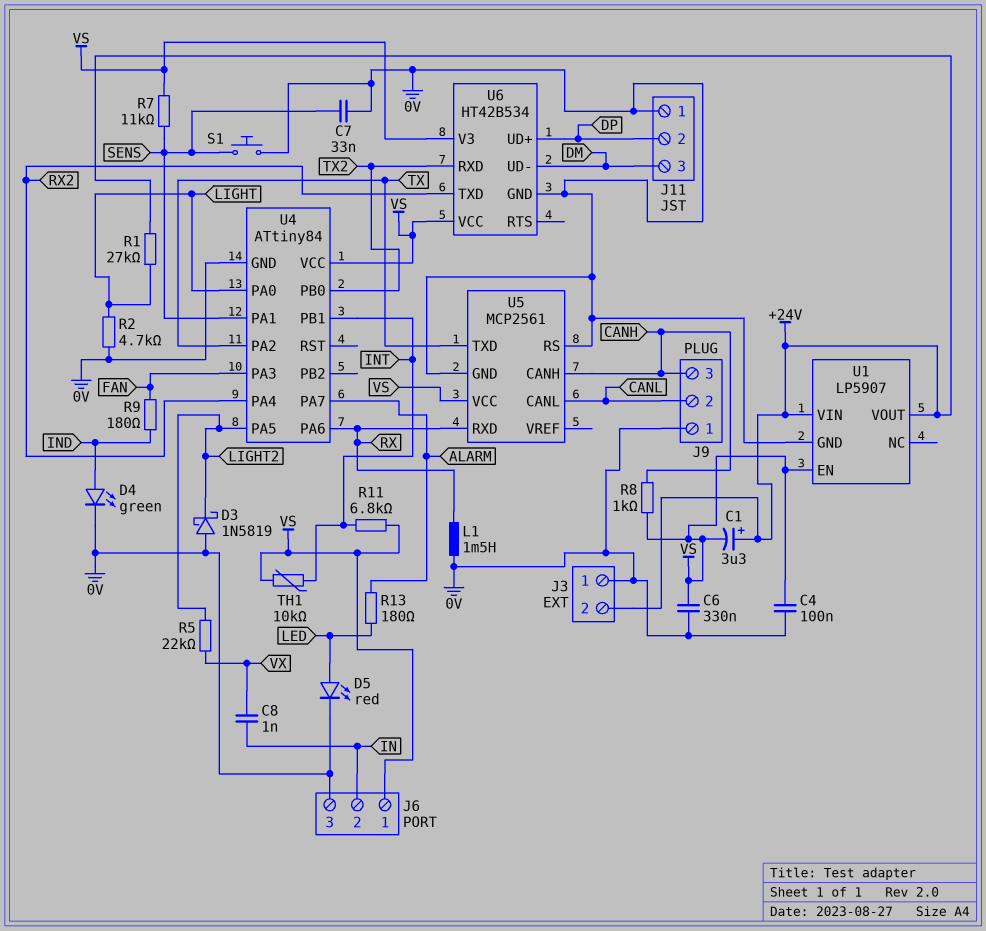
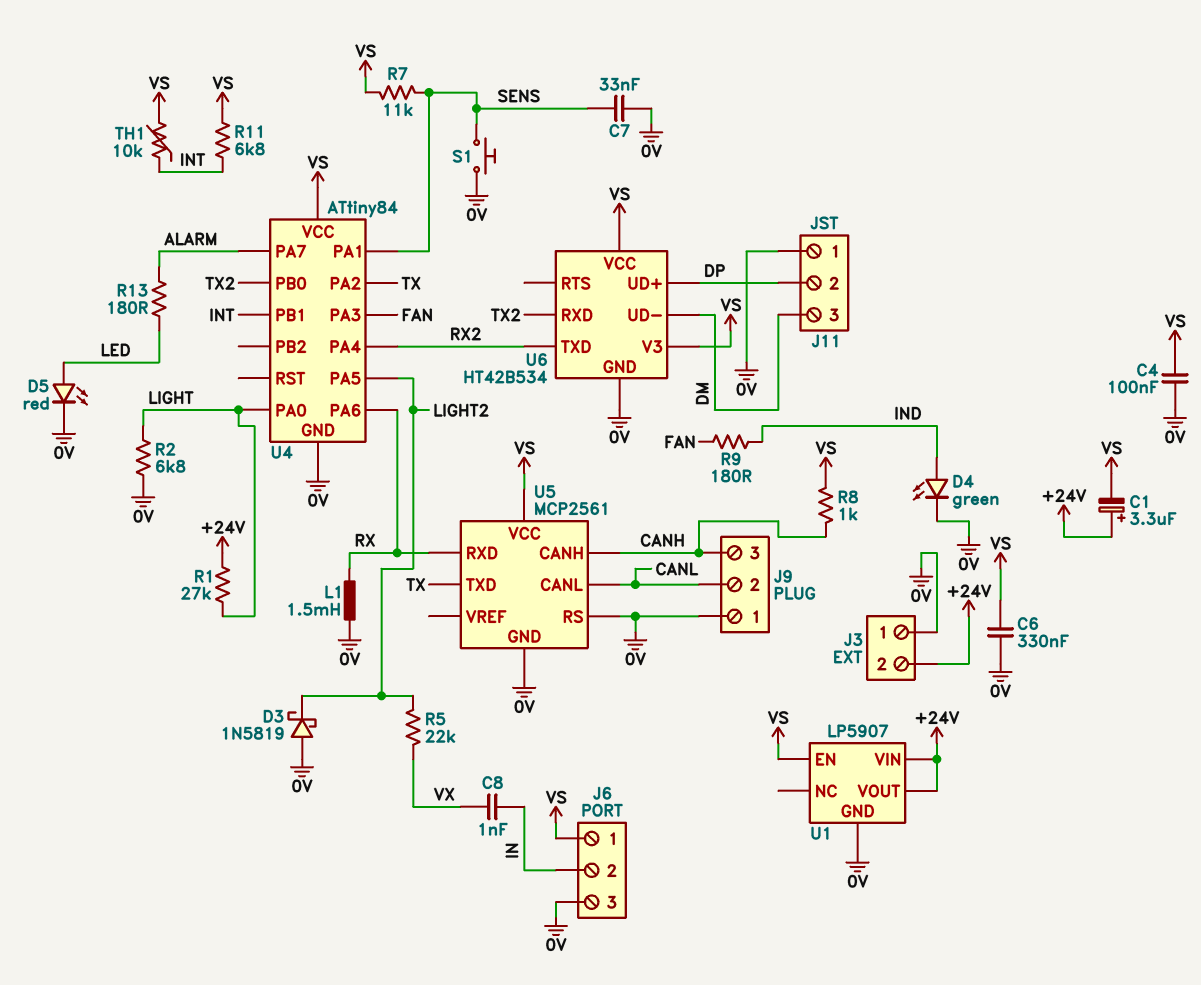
R2: 4.7k (0V, LIGHT) -> 6.8k (0V, LIGHT)

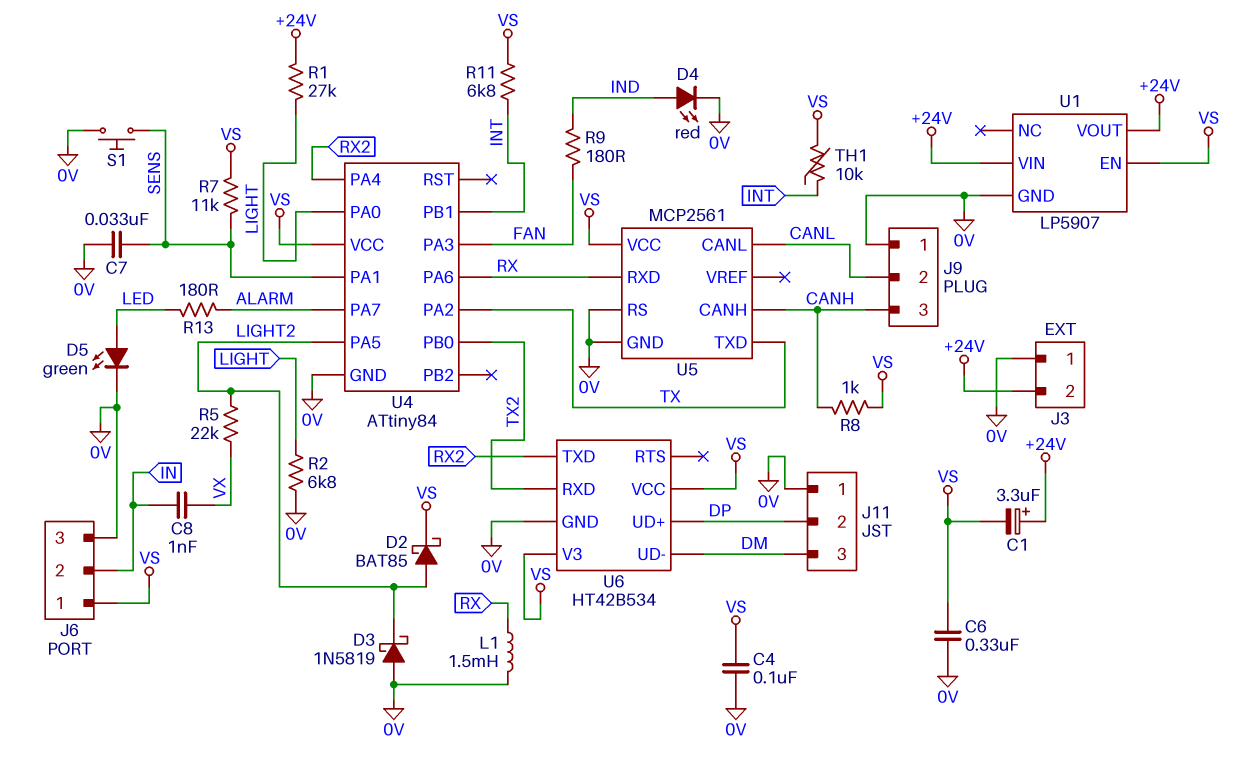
D2: none -> schottky BAT85 (A LIGHT2, K VS)
D4: LED green (A IND, K 0V) -> LED red (A IND, K 0V)
D5: LED red (A LED, K 0V) -> LED green (A LED, K 0V)

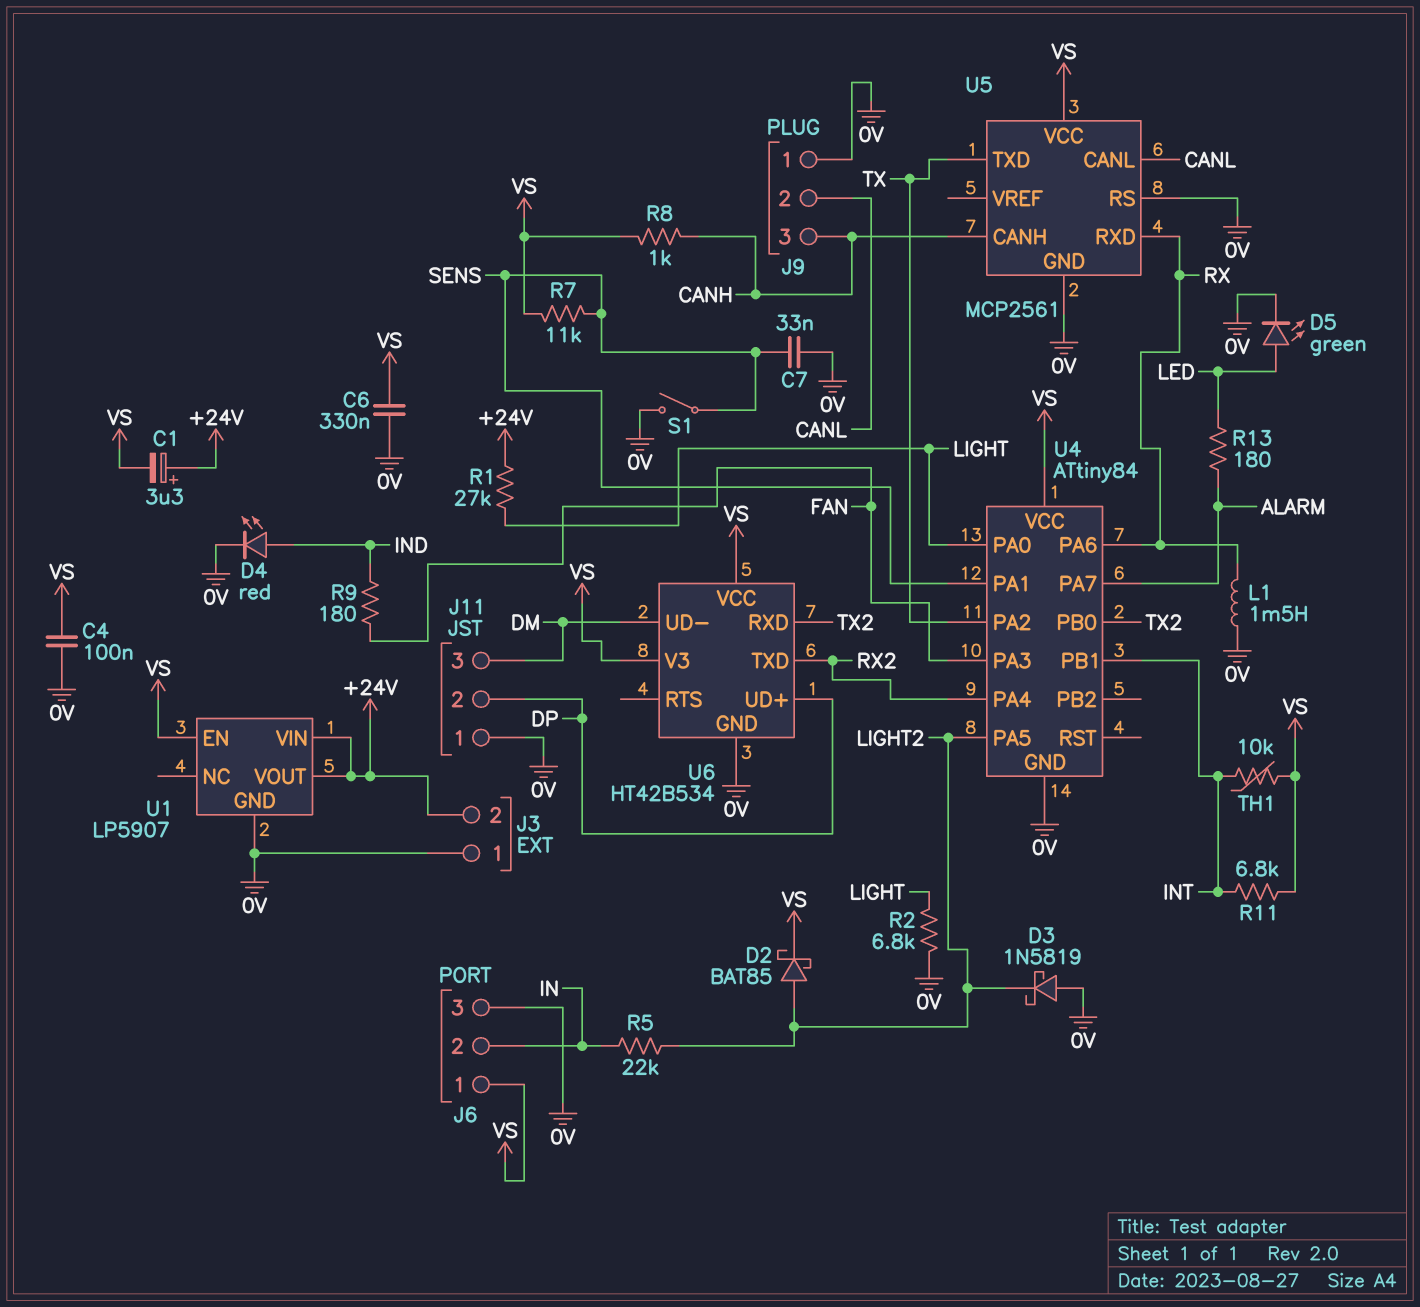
C8: 1nF (IN, VX) -> none
R5: 22k (LIGHT2, VX) -> 22k (IN, LIGHT2)
S1: button (0V, SENS) -> switch (0V, SENS)

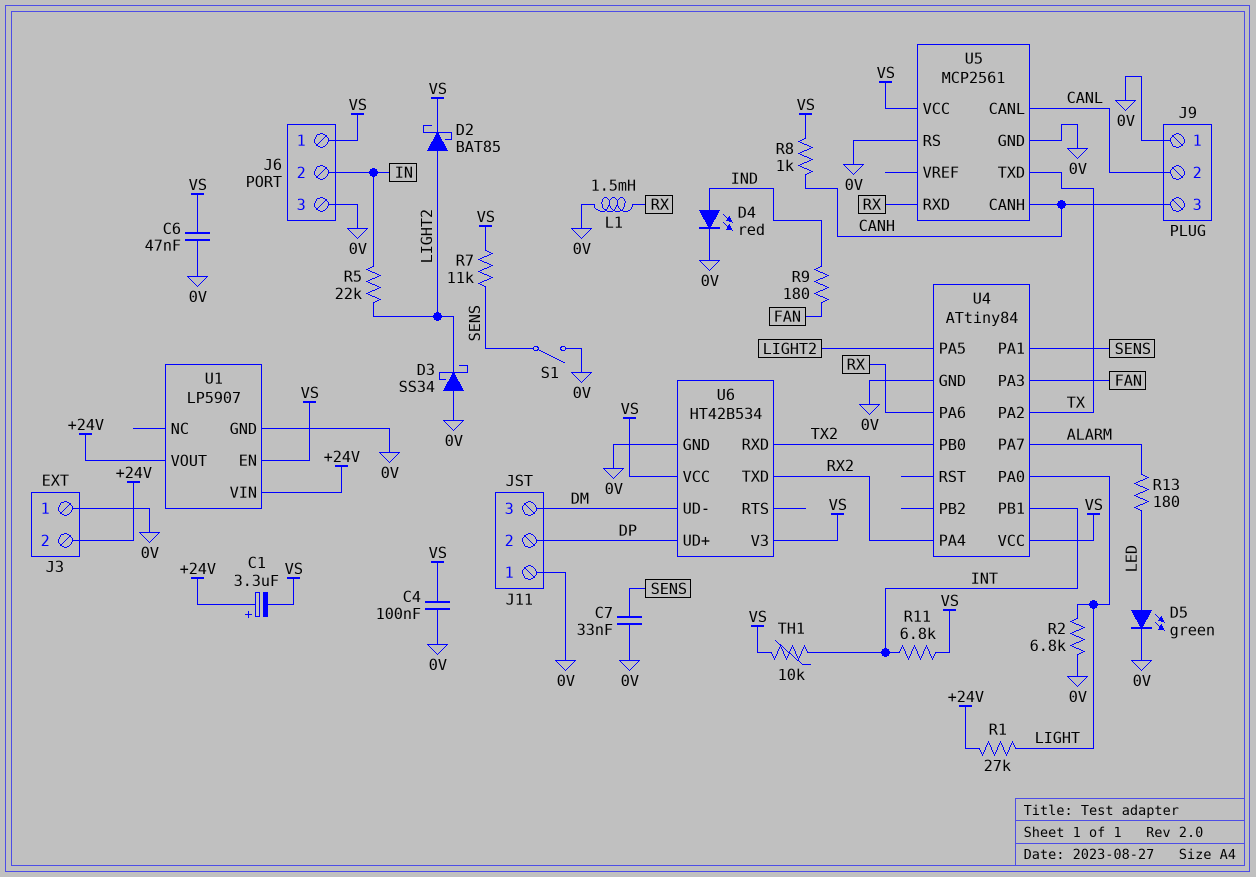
C6: 330nF (0V, VS) -> 47nF (0V, VS)
D3: schottky 1N5819 (A 0V, K LIGHT2) -> schottky SS34 (A 0V, K LIGHT2)

